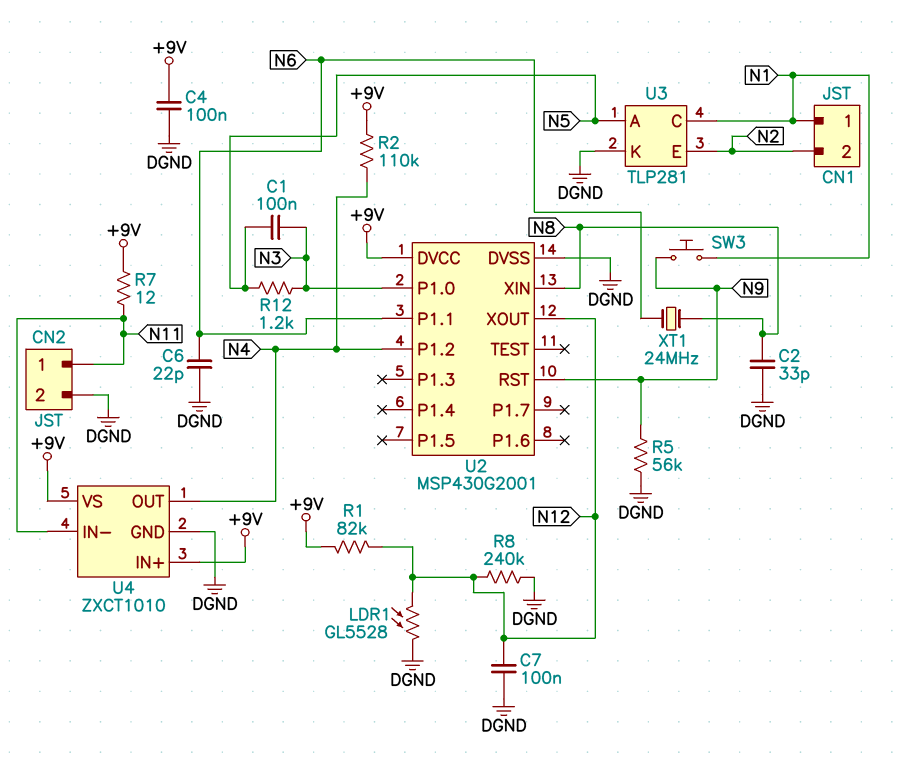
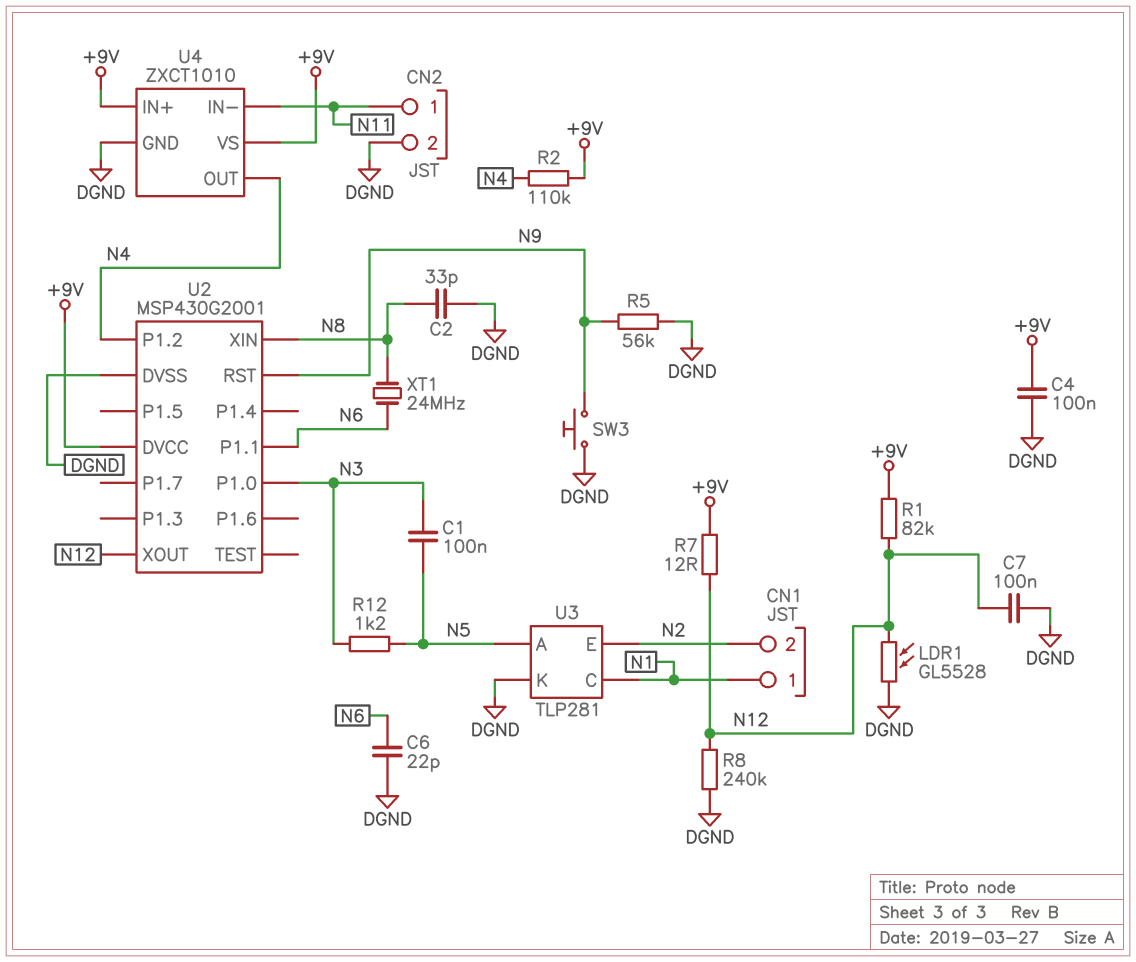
R7: 12 (+9V, N11) -> 12 (+9V, N12)
SW3: button (N1, N9) -> button (DGND, N9)

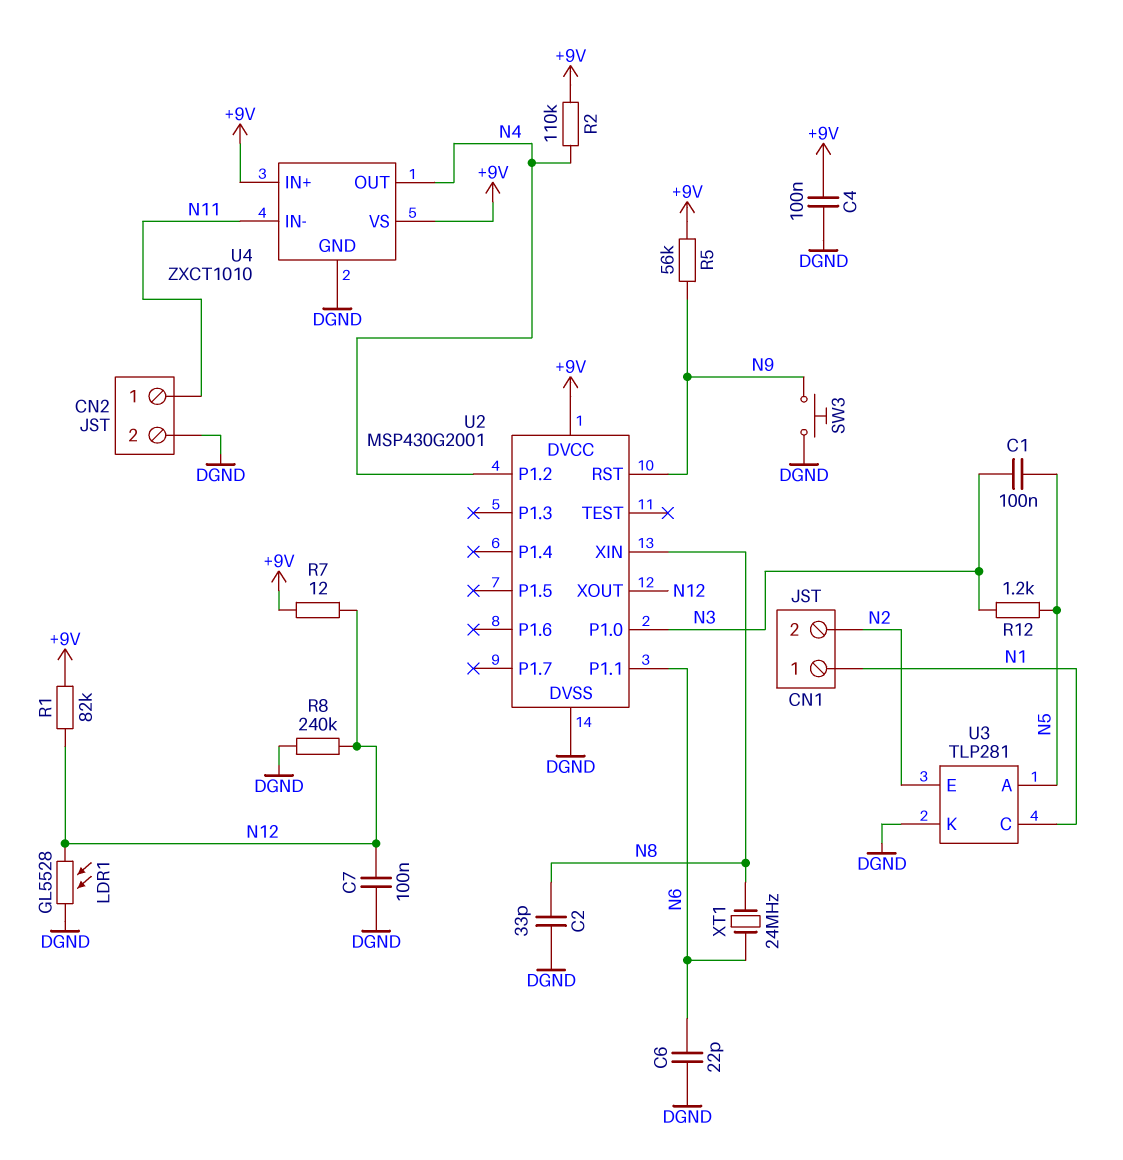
R5: 56k (DGND, N9) -> 56k (+9V, N9)

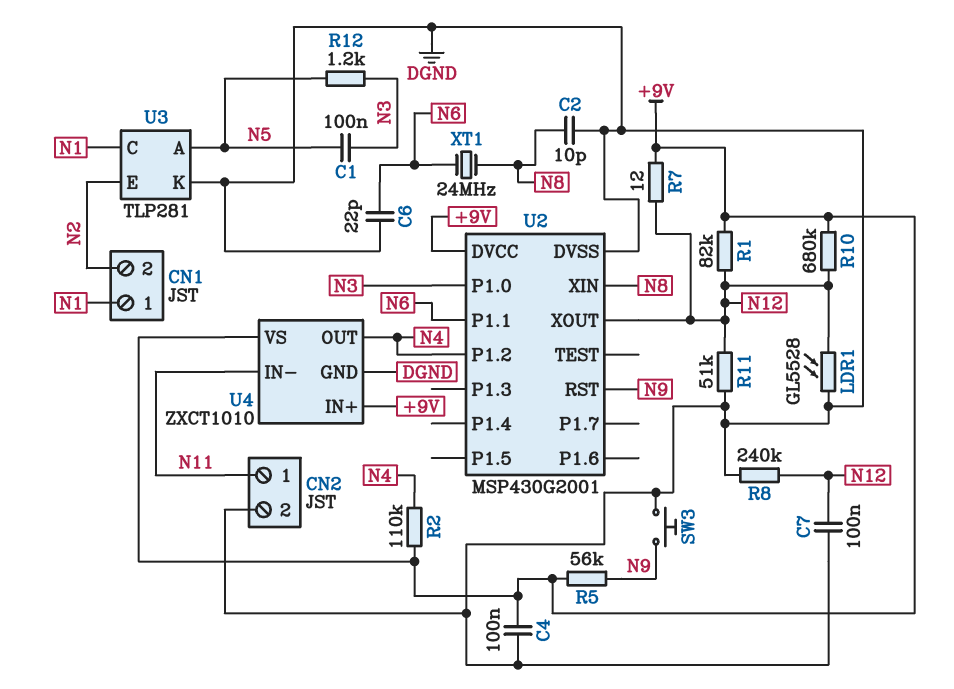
C2: 33pF (DGND, N8) -> 10pF (DGND, N8)
R10: none -> 680k (+9V, N12)
R11: none -> 51k (DGND, N12)

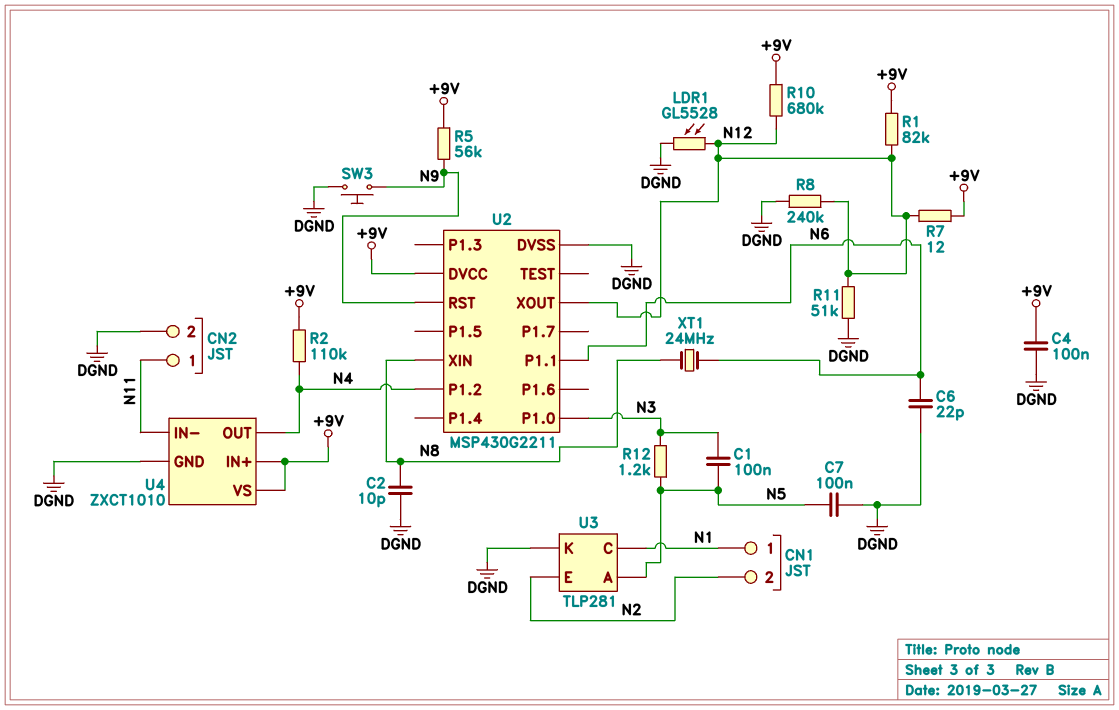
C7: 100nF (DGND, N12) -> 100nF (DGND, N5)
U2: MSP430G2001 -> MSP430G2211

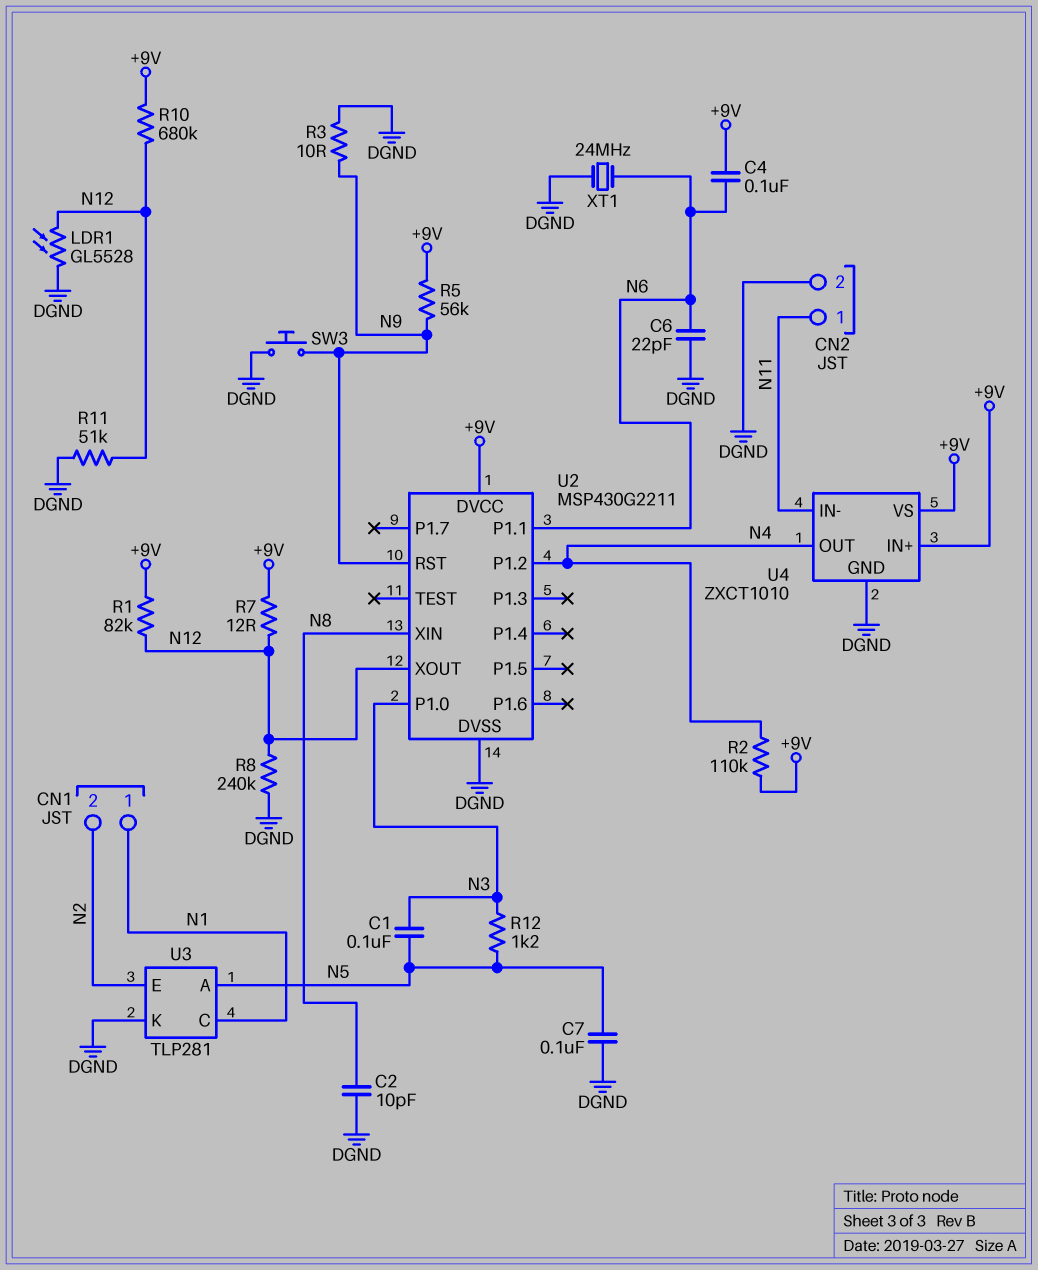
C4: 100nF (+9V, DGND) -> 100nF (+9V, N6)
R3: none -> 10 (DGND, N9)
XT1: 24MHz (N6, N8) -> 24MHz (DGND, N6)

